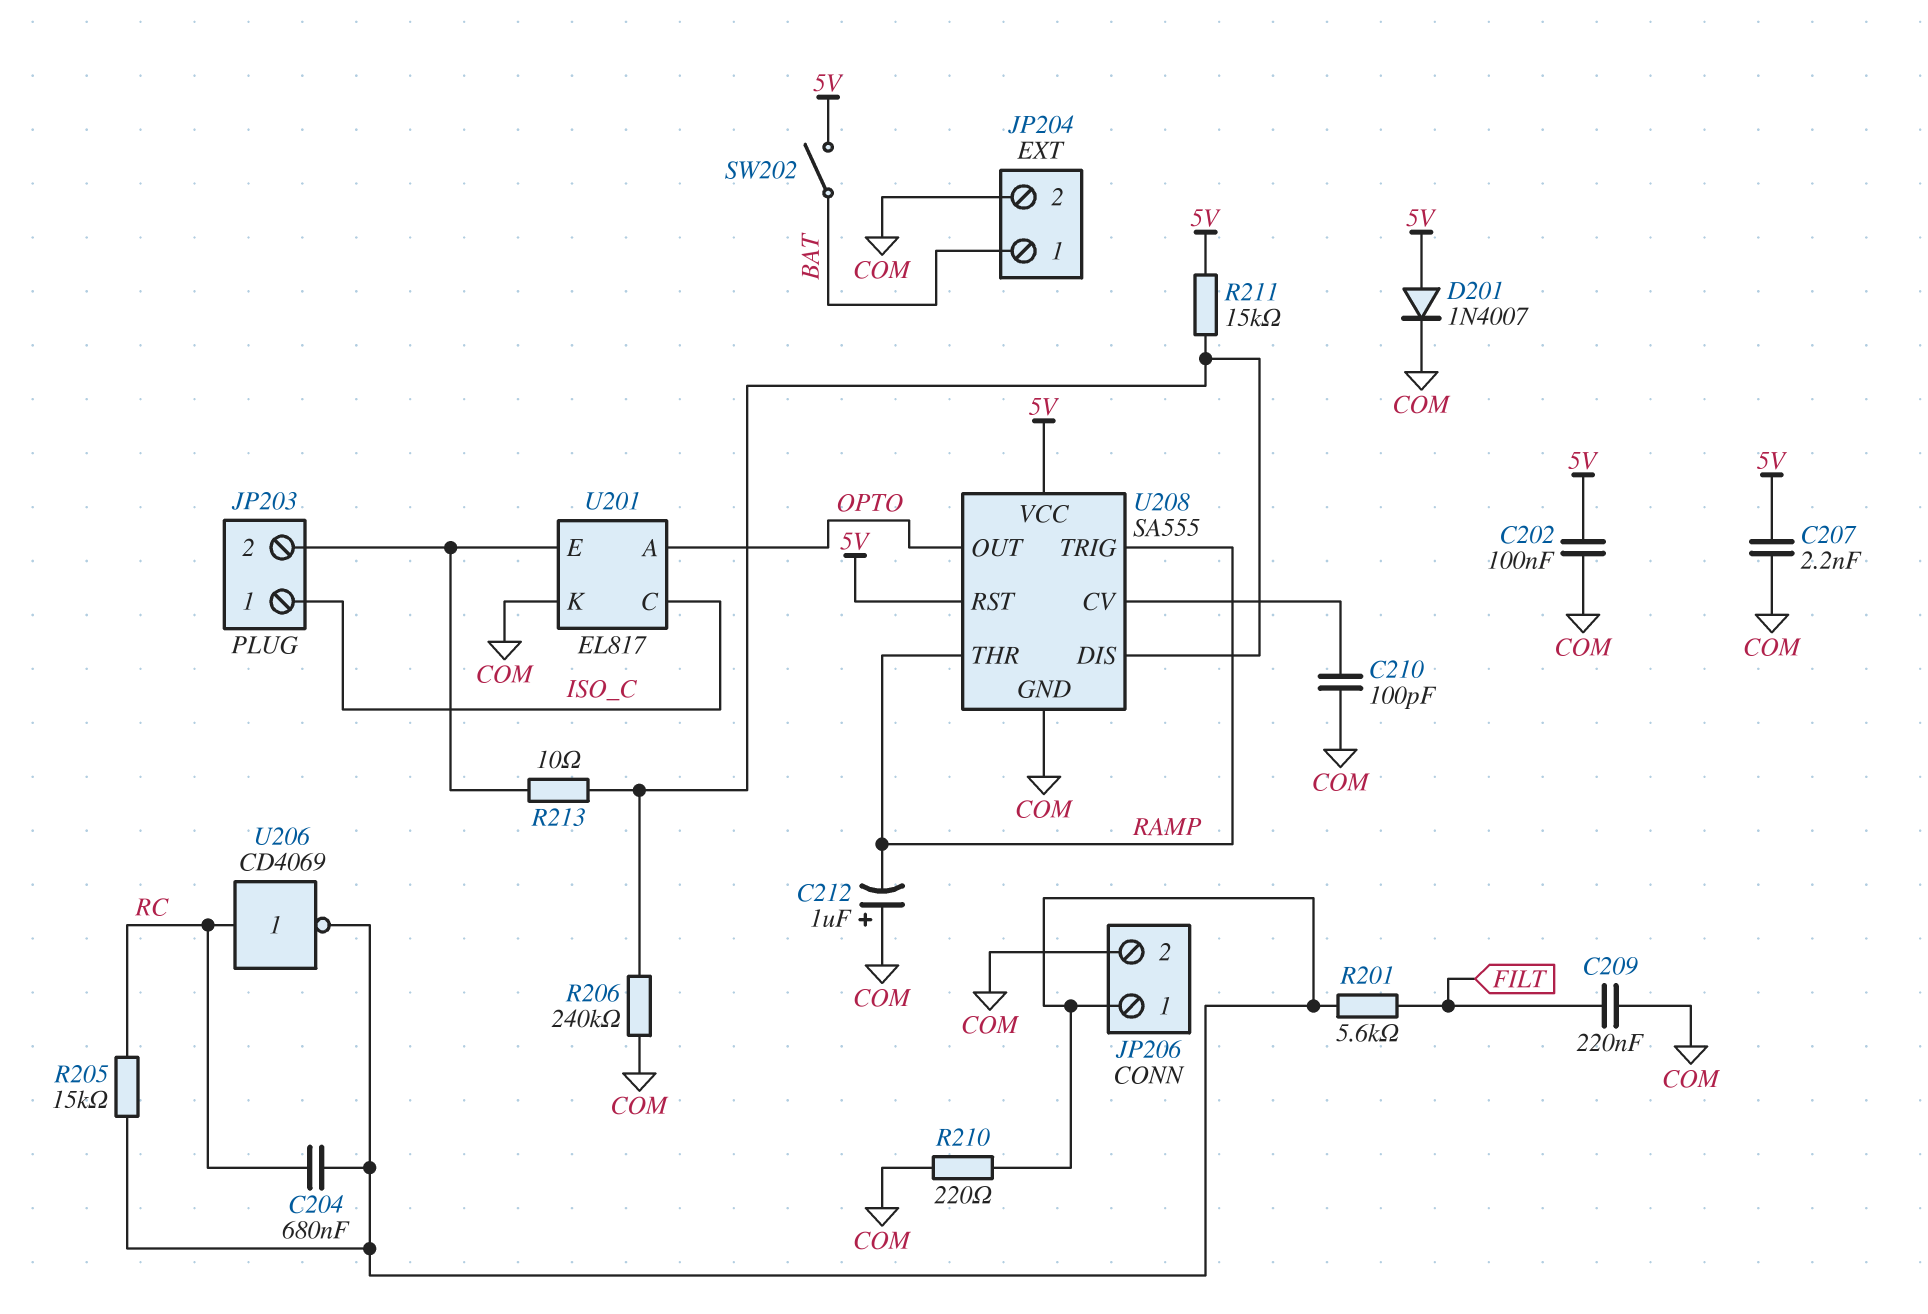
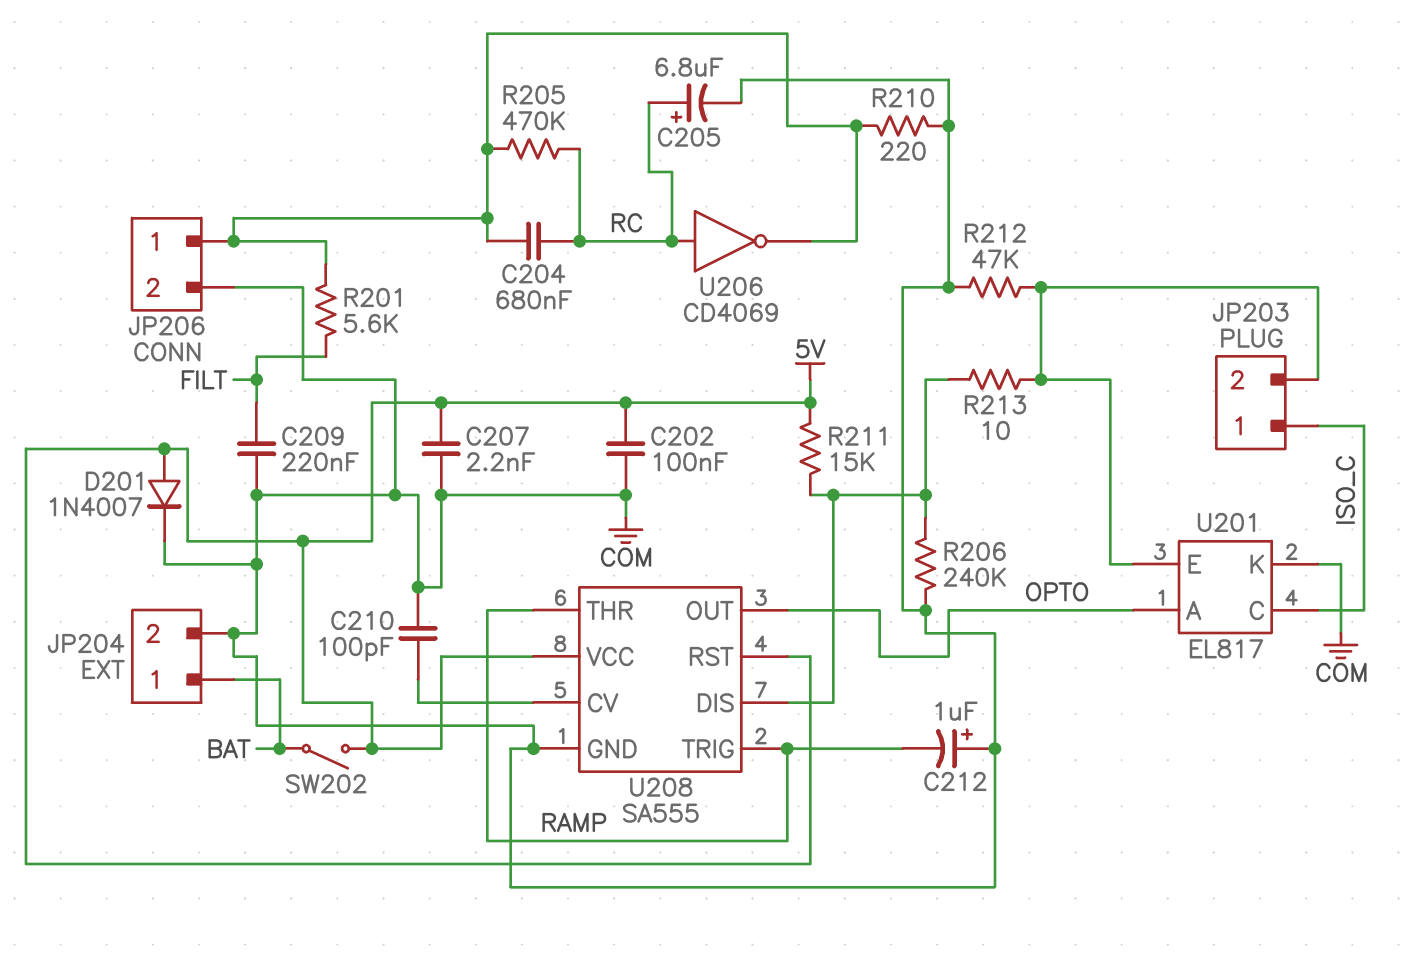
C205: none -> 6.8uF (plus RC, minus COM)
R205: 15k (JP206/1, RC) -> 470k (JP206/1, RC)
R212: none -> 47k (COM, JP203/2)

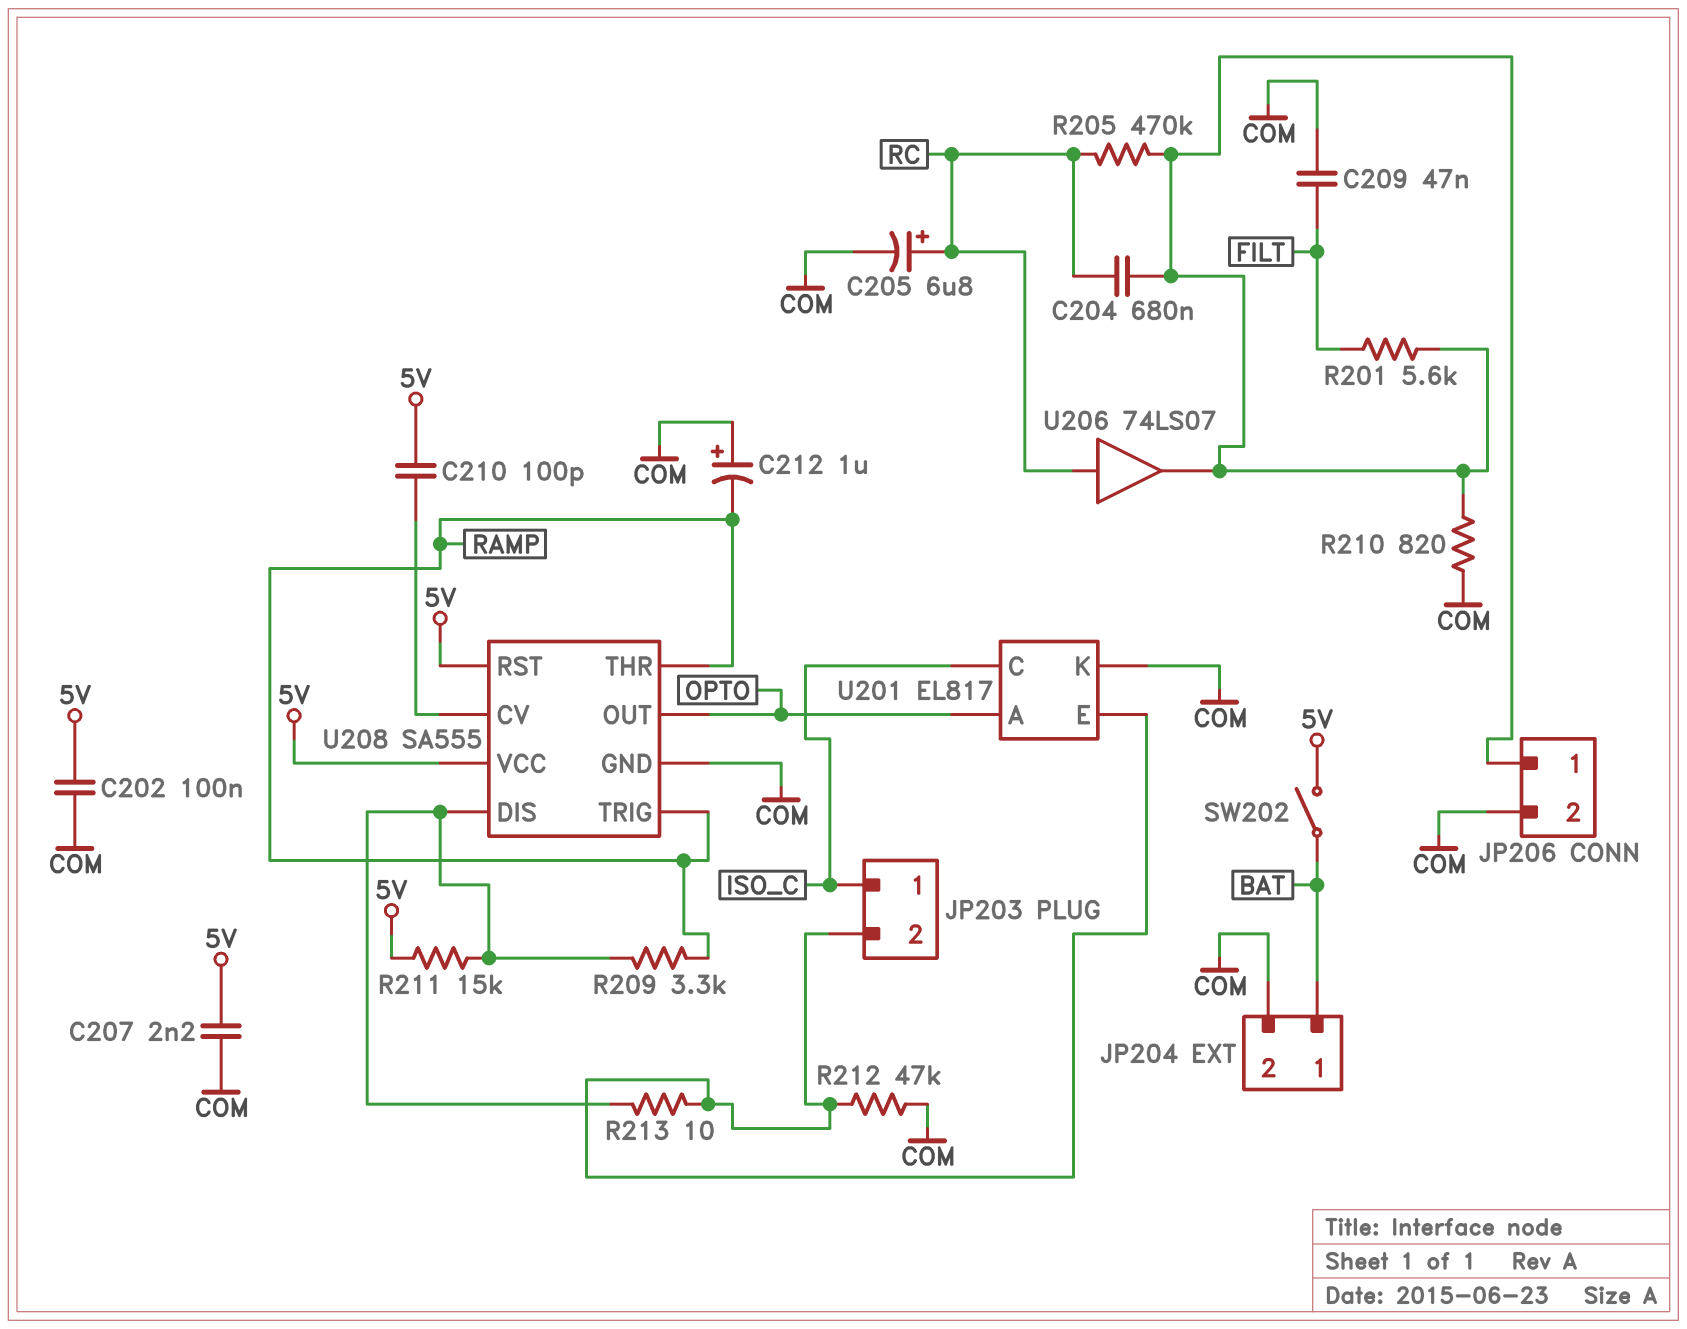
C209: 220nF (COM, FILT) -> 47nF (COM, FILT)
C210: 100pF (COM, U208/CV) -> 100pF (5V, U208/CV)
D201: diode 1N4007 (A 5V, K COM) -> none
R206: 240k (COM, U208/DIS) -> none
R209: none -> 3.3k (RAMP, U208/DIS)
R210: 220 (COM, JP206/1) -> 820 (COM, JP206/1)
U206: NOT CD4069 (in RC, out JP206/1) -> buffer 74LS07 (in RC, out JP206/1)

